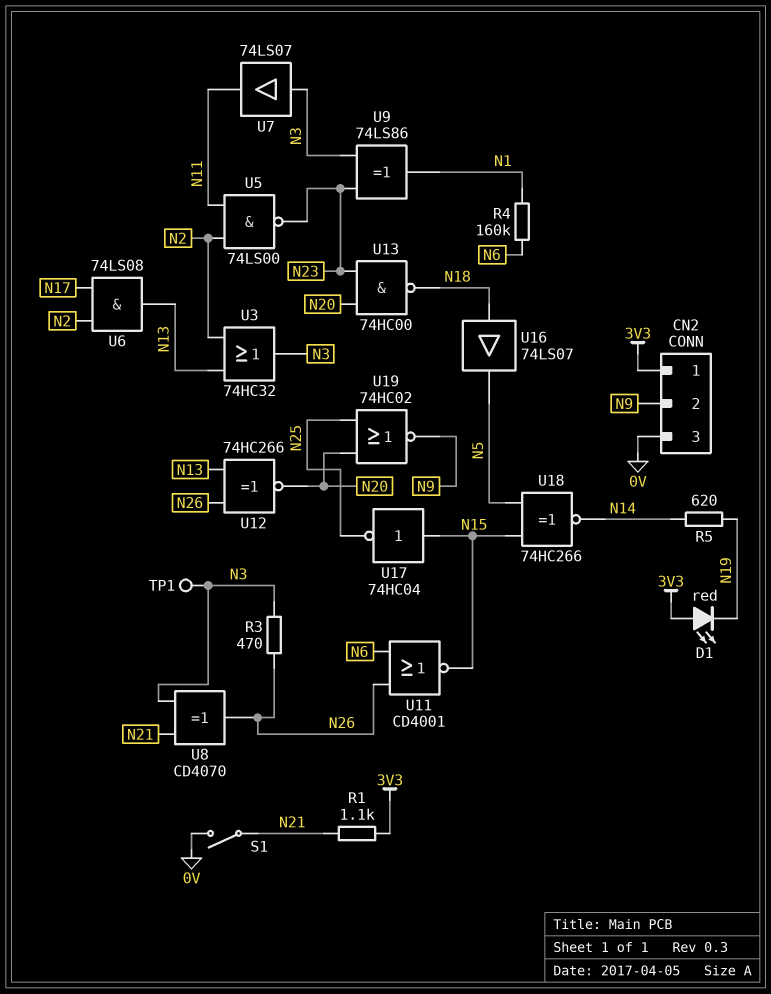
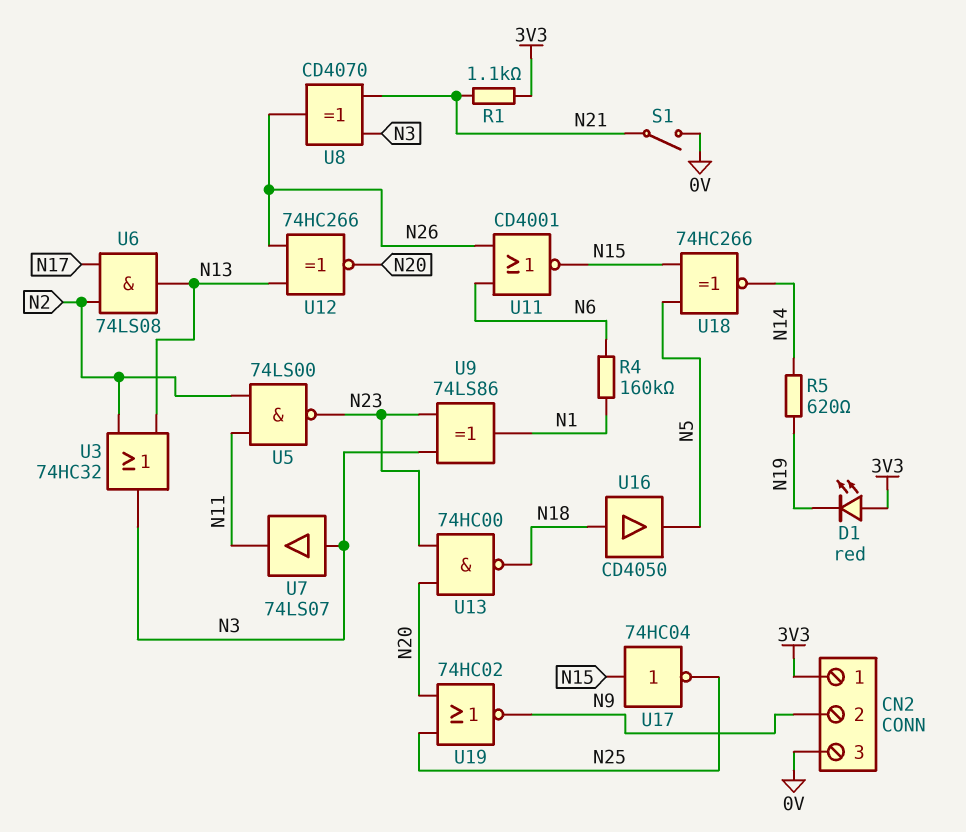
R3: 470 (N3, N26) -> none
TP1: test point (N3) -> none
U16: buffer 74LS07 (in N18, out N5) -> buffer CD4050 (in N18, out N5)

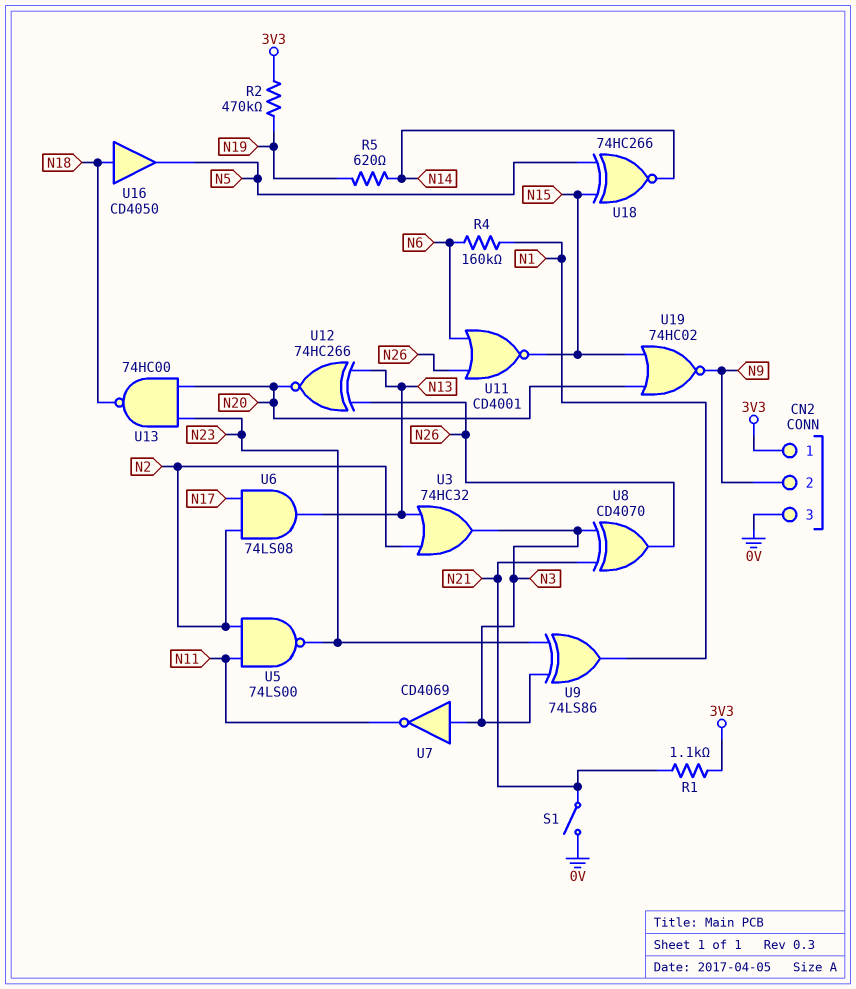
D1: LED red (A 3V3, K N19) -> none
R2: none -> 470k (3V3, N19)
U7: buffer 74LS07 (in N3, out N11) -> NOT CD4069 (in N3, out N11)
U17: NOT 74HC04 (in N15, out N25) -> none
U19: NOR 74HC02 (in N20, in N25, out N9) -> NOR 74HC02 (in N15, in N20, out N9)

